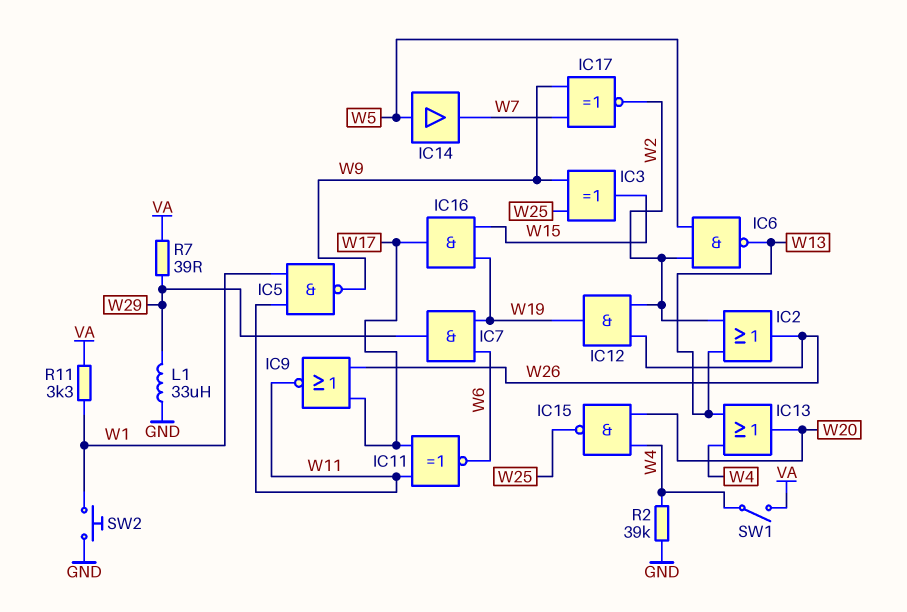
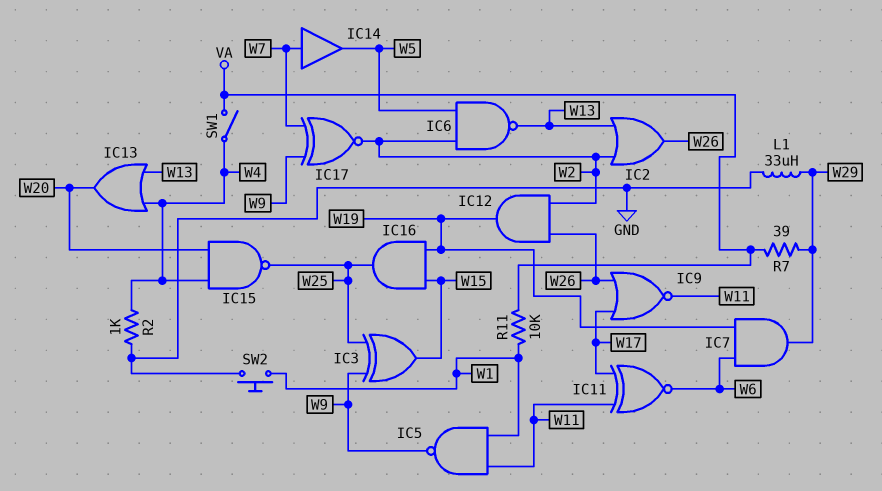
IC14: buffer (in W5, out W7) -> buffer (in W7, out W5)
IC16: AND (in W15, in W19, out W17) -> AND (in W15, in W19, out W25)
R2: 39k (GND, W4) -> 1k (GND, W4)
R11: 3.3k (VA, W1) -> 10k (VA, W1)

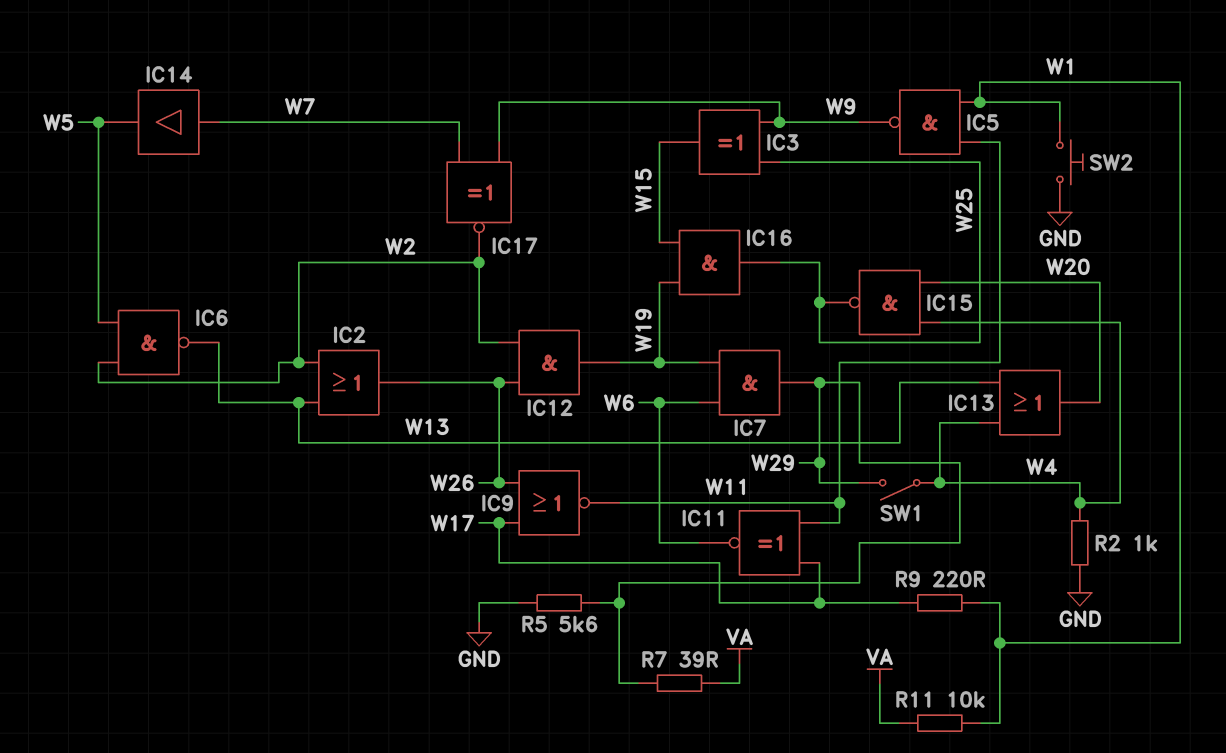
L1: 33uH (GND, W29) -> none
R5: none -> 5.6k (GND, W29)
R9: none -> 220 (W1, W17)
SW1: switch (VA, W4) -> switch (W4, W29)

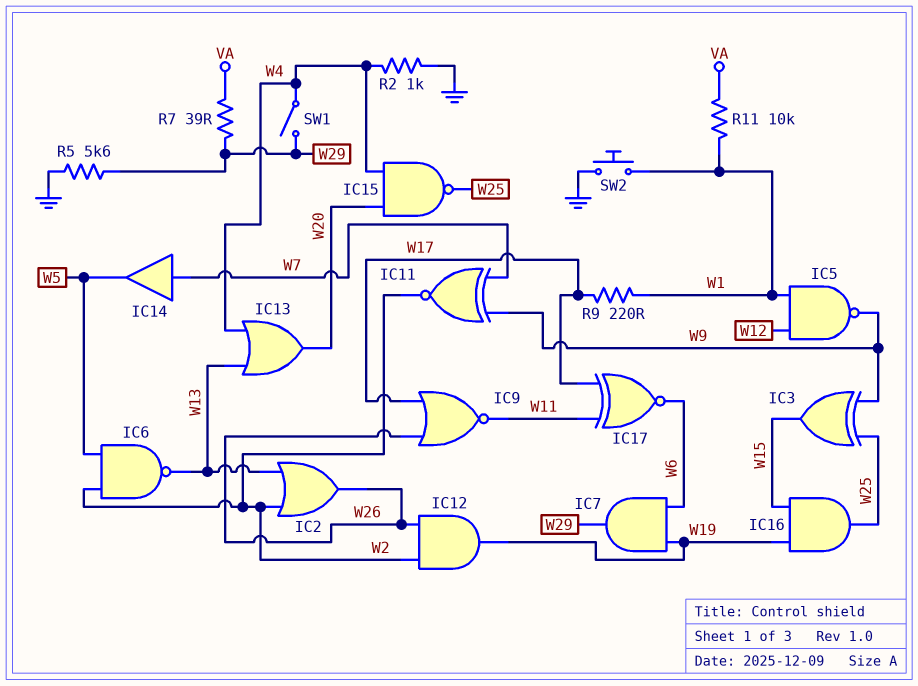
IC5: NAND (in W1, in W11, out W9) -> NAND (in W1, in W12, out W9)
IC11: XNOR (in W11, in W17, out W6) -> XNOR (in W7, in W9, out W2)
IC17: XNOR (in W7, in W9, out W2) -> XNOR (in W11, in W17, out W6)

